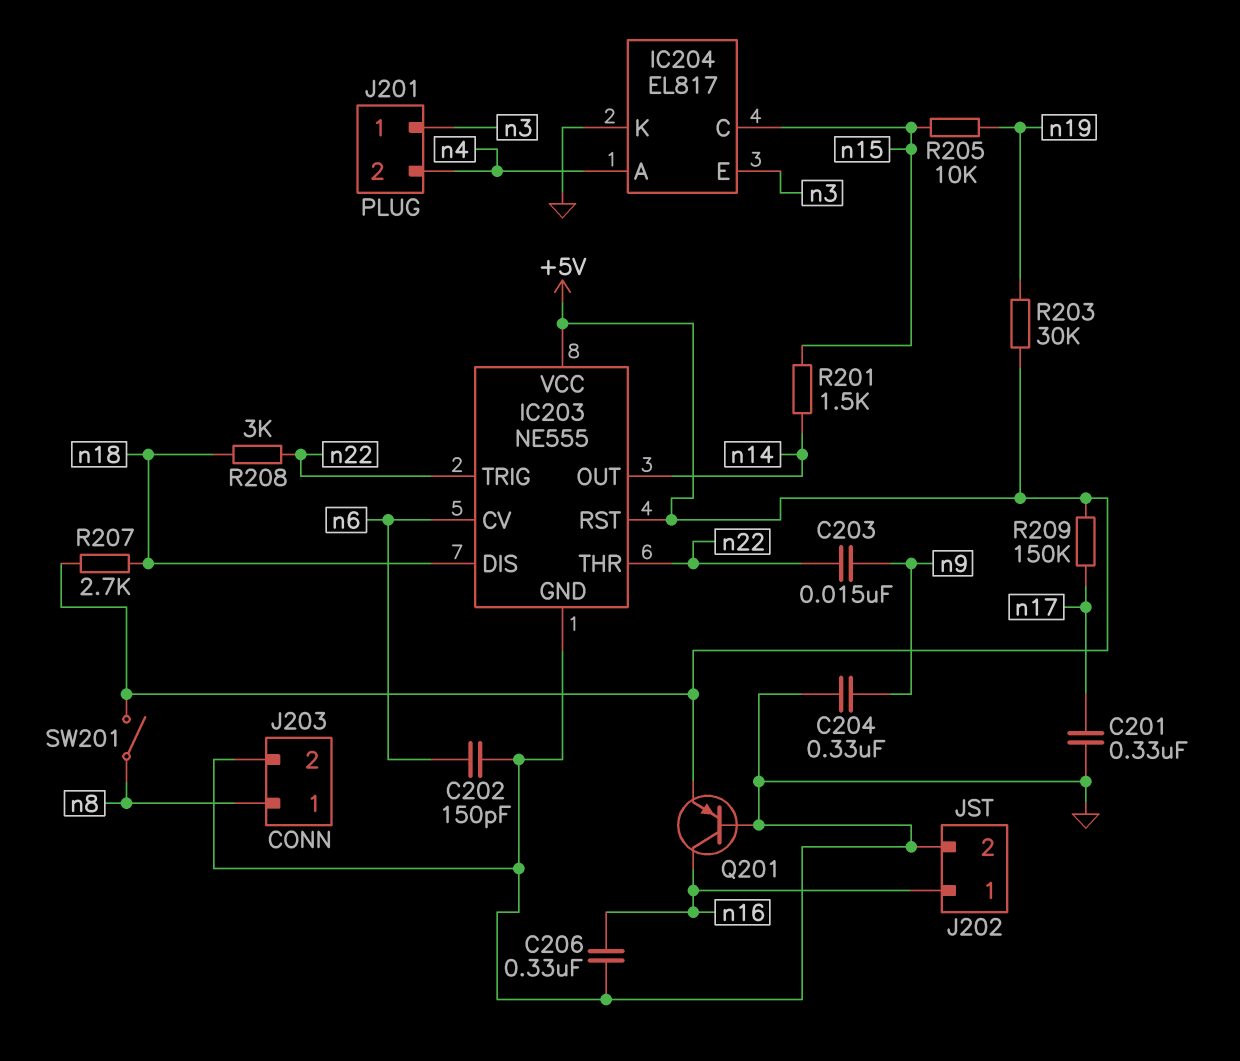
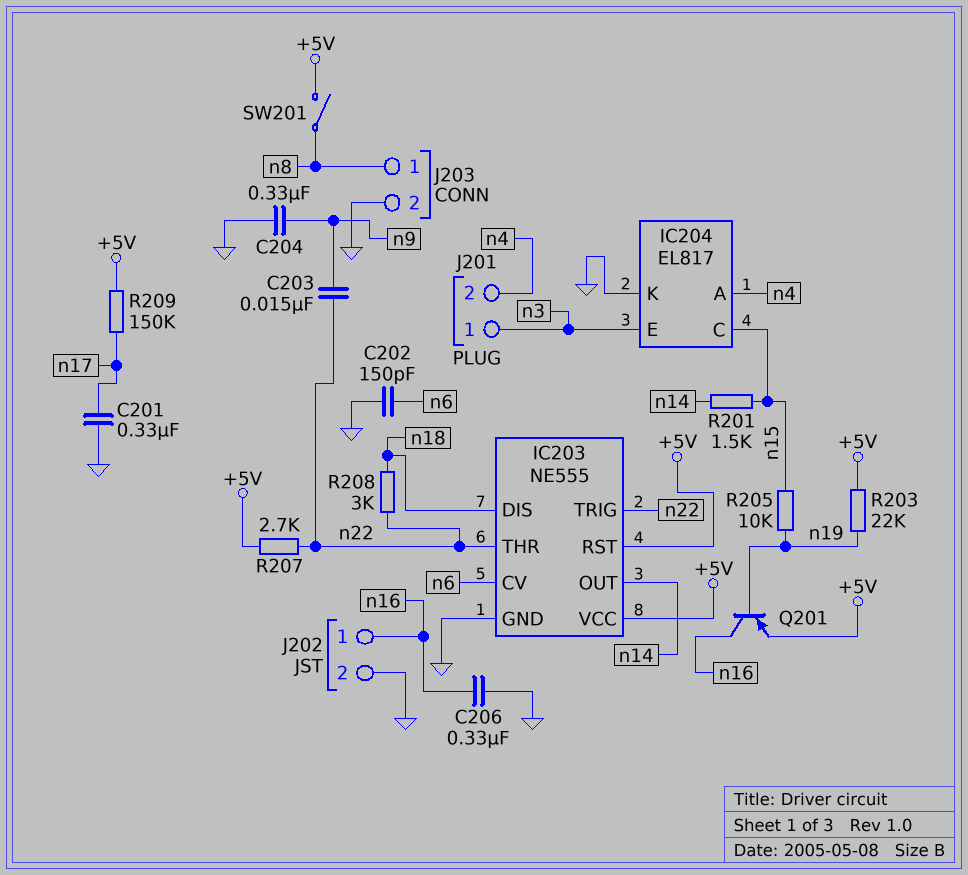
Q201: PNP (B GND, C n16, E +5V) -> PNP (B n19, C n16, E +5V)
R203: 30k (+5V, n19) -> 22k (+5V, n19)
R207: 2.7k (+5V, n18) -> 2.7k (+5V, n22)

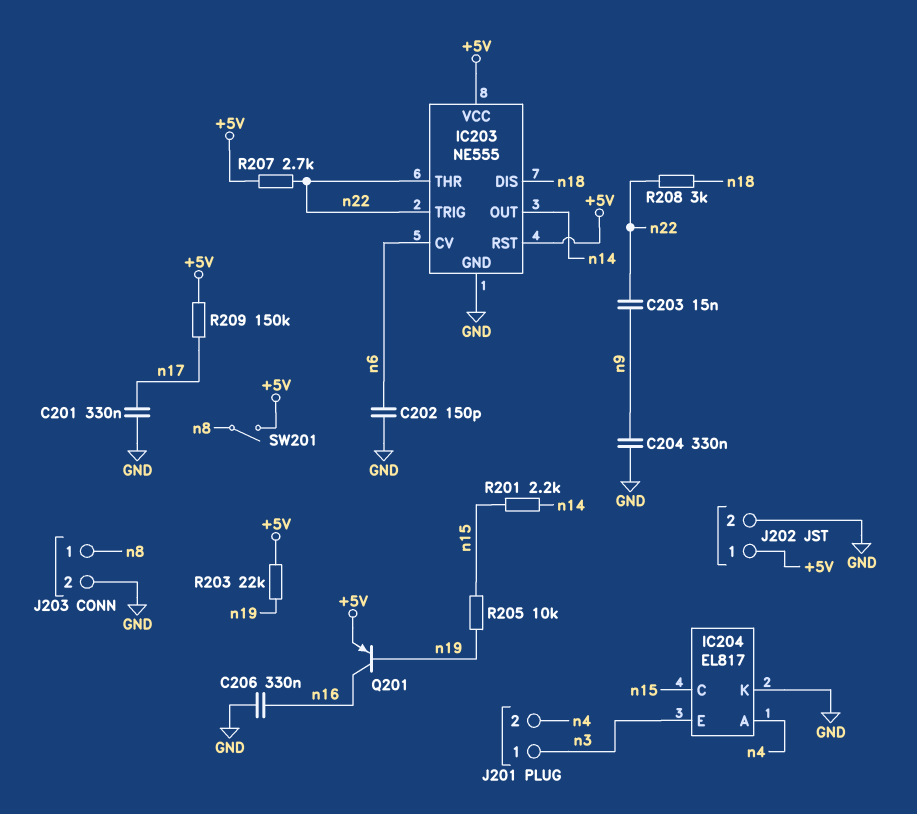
J202 pin 1: n16 -> +5V
R201: 1.5k (n14, n15) -> 2.2k (n14, n15)

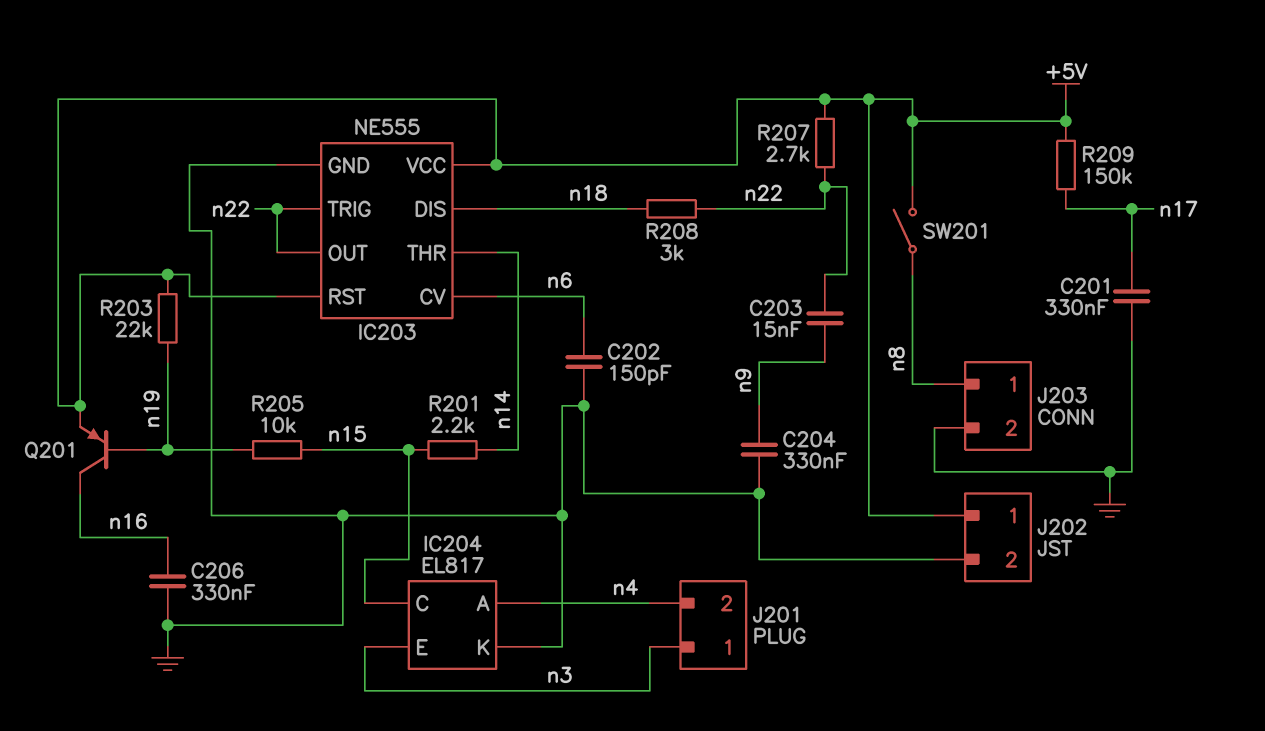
IC203 pin OUT: n14 -> n22
IC203 pin THR: n22 -> n14

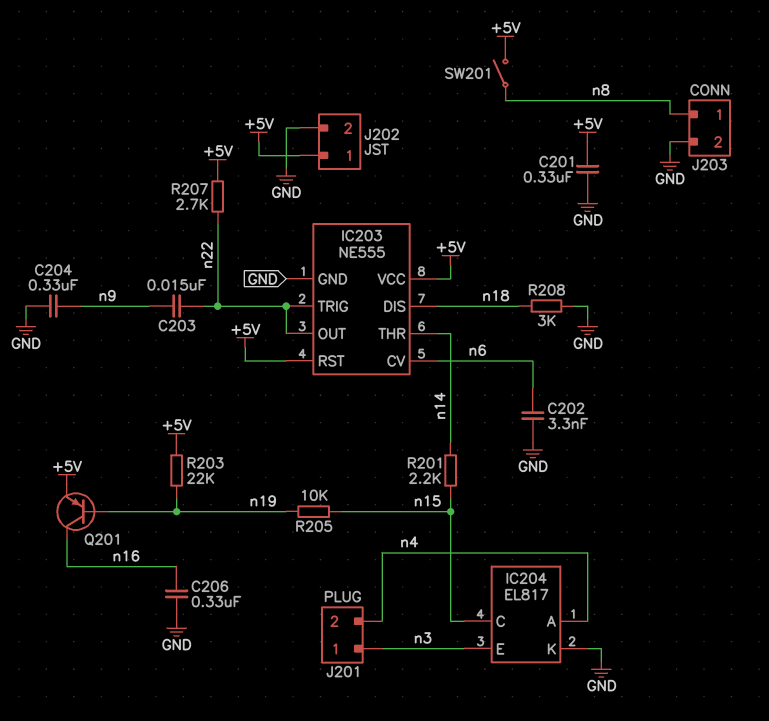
C201: 330nF (GND, n17) -> 330nF (+5V, GND)
C202: 150pF (GND, n6) -> 3.3nF (GND, n6)
R208: 3k (n18, n22) -> 3k (GND, n18)
R209: 150k (+5V, n17) -> none

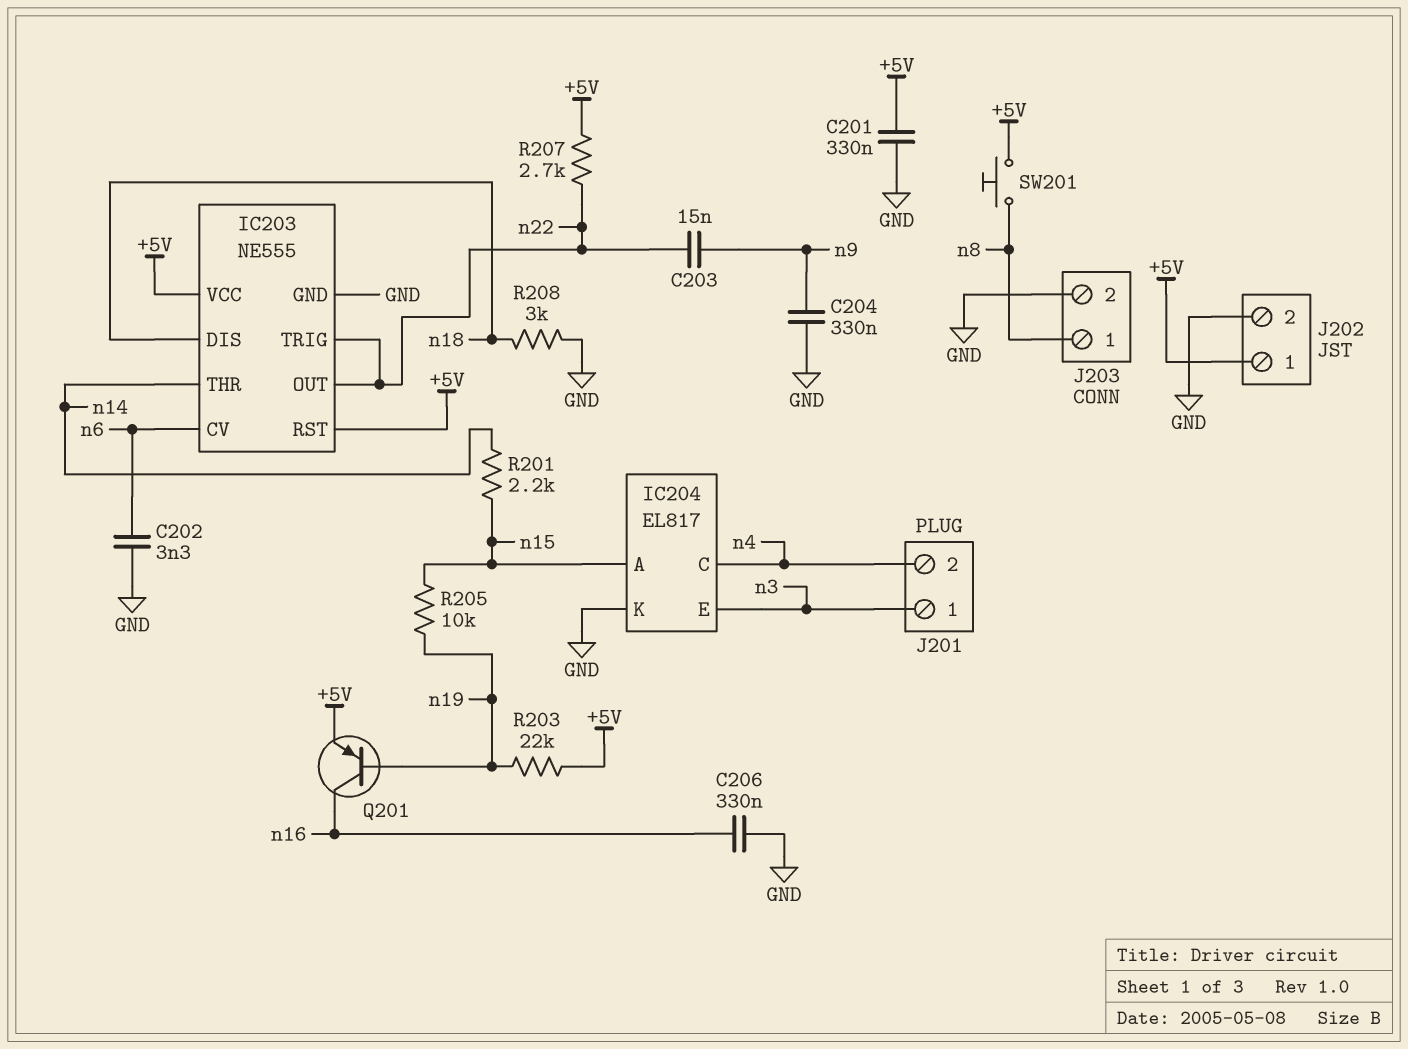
IC204 pin A: n4 -> n15
IC204 pin C: n15 -> n4
SW201: switch (+5V, n8) -> button (+5V, n8)

